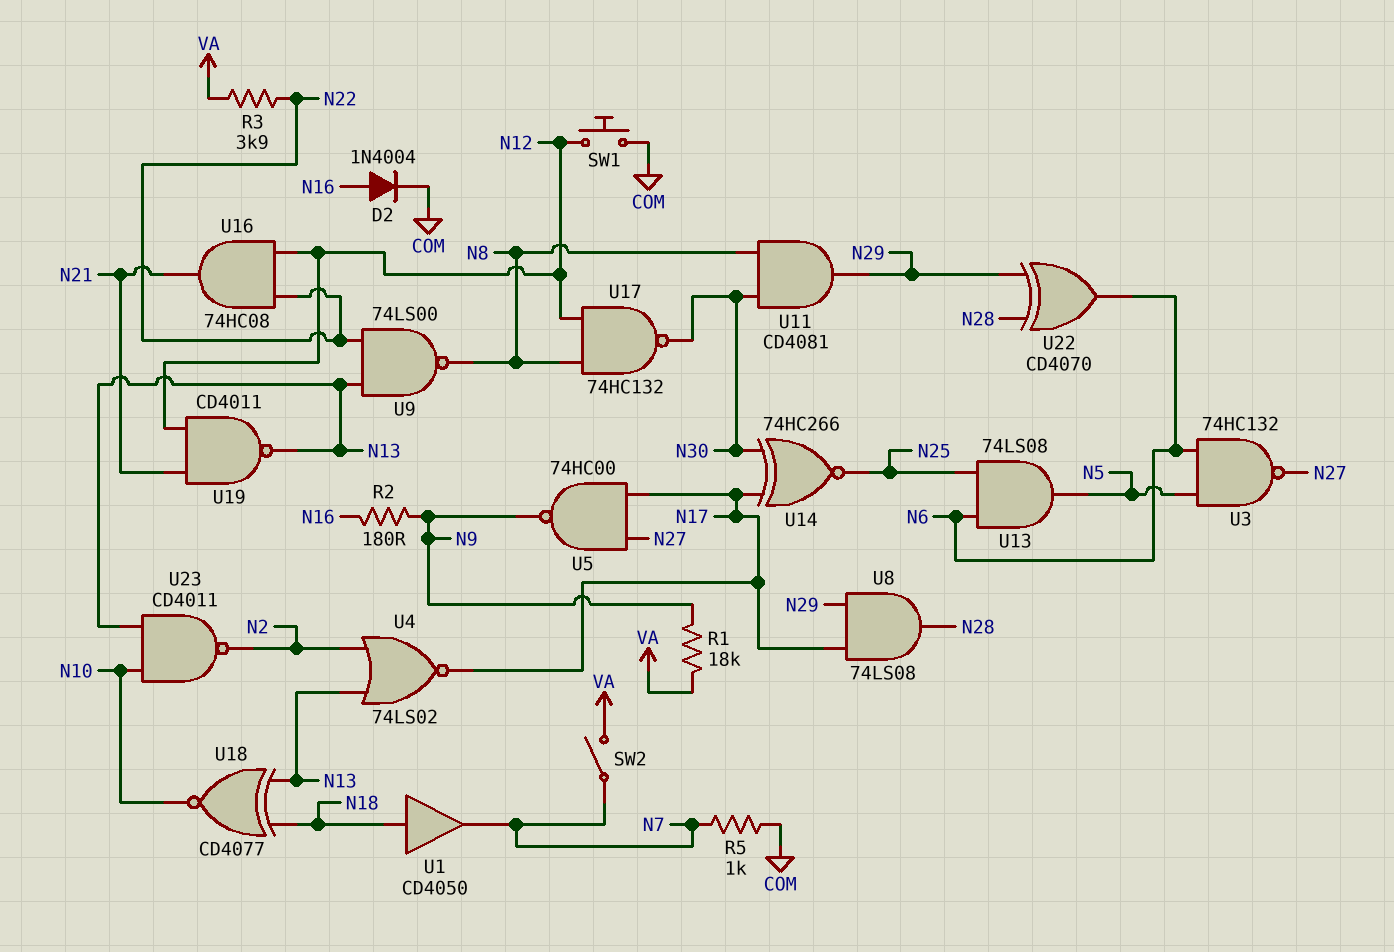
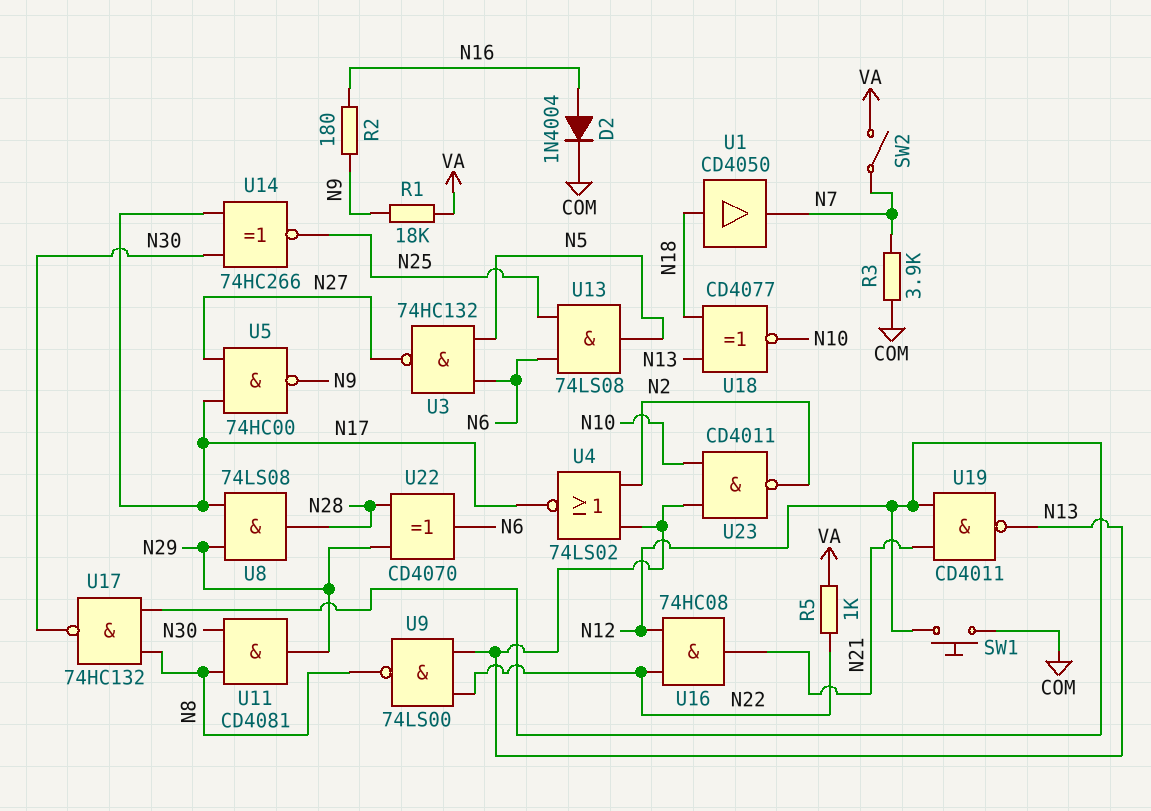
R3: 3.9k (N22, VA) -> 3.9k (COM, N7)
R5: 1k (COM, N7) -> 1k (N22, VA)

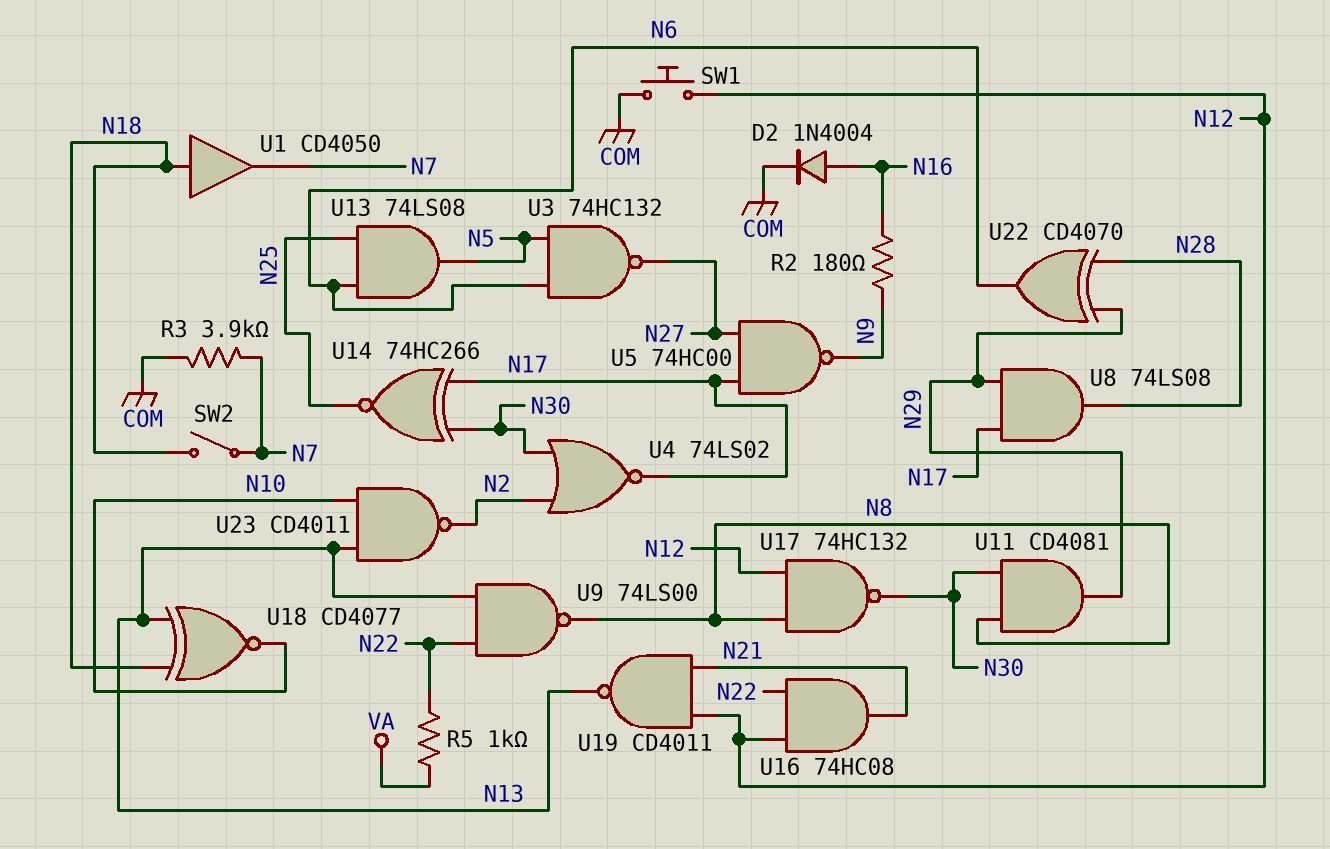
R1: 18k (N9, VA) -> none
SW2: switch (N7, VA) -> switch (N7, N18)
U4: NOR 74LS02 (in N2, in N13, out N17) -> NOR 74LS02 (in N2, in N30, out N17)

